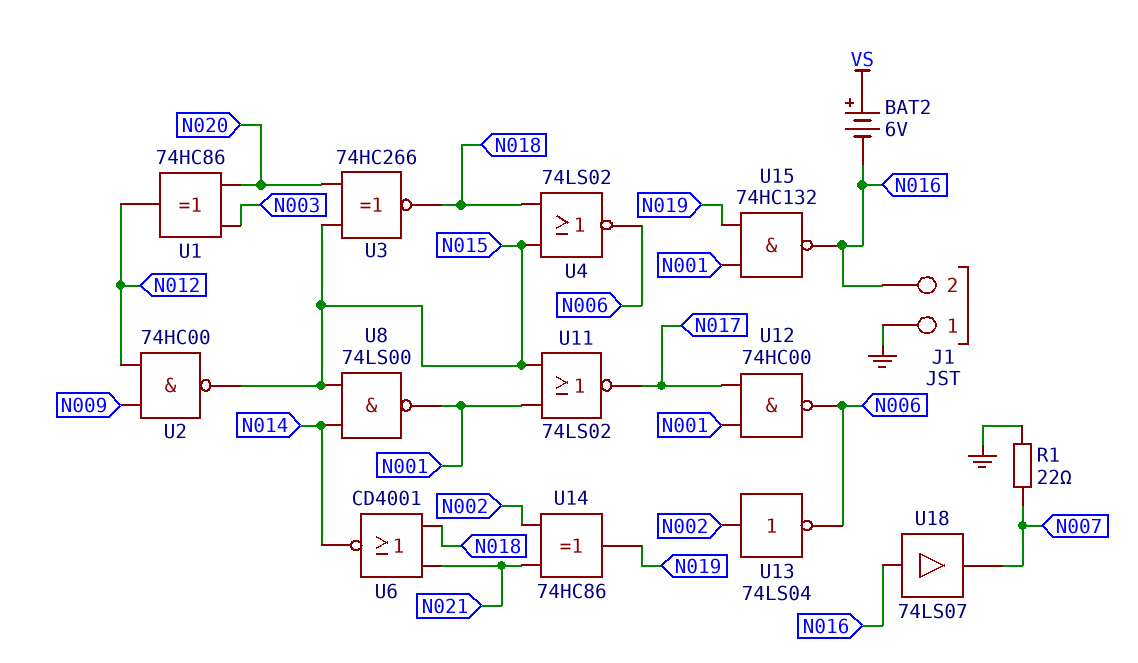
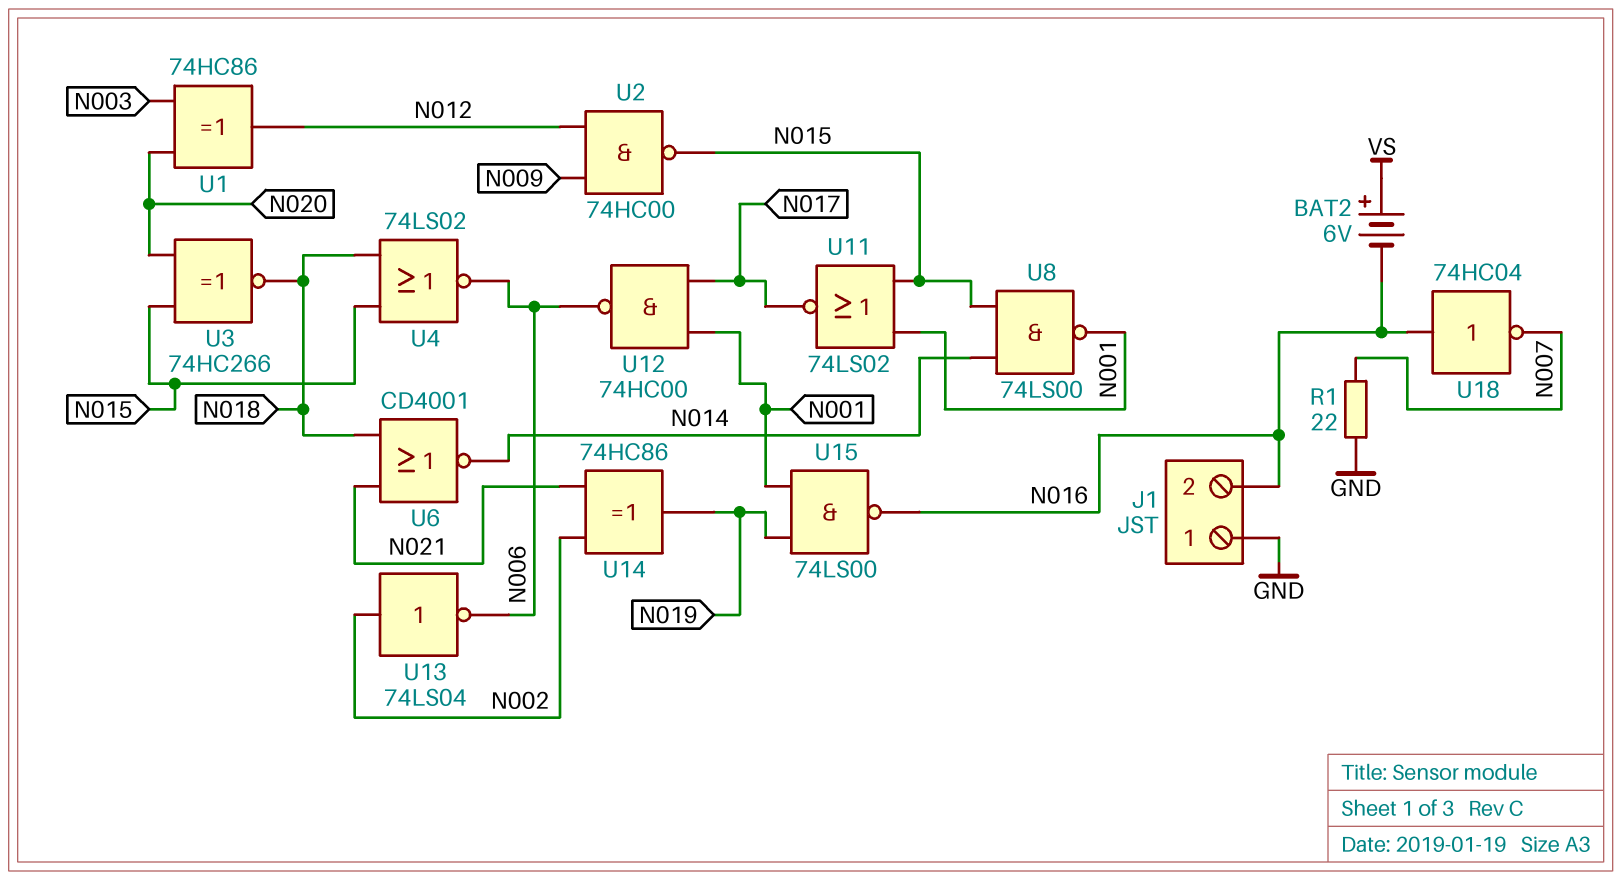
U15: NAND 74HC132 (in N001, in N019, out N016) -> NAND 74LS00 (in N001, in N019, out N016)
U18: buffer 74LS07 (in N016, out N007) -> NOT 74HC04 (in N016, out N007)

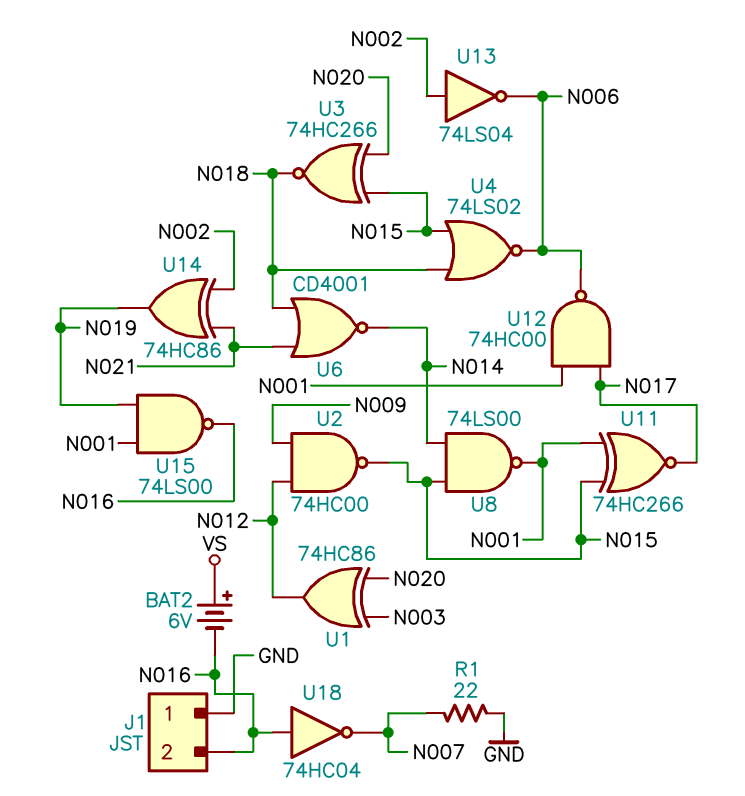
U11: NOR 74LS02 (in N001, in N015, out N017) -> XNOR 74HC266 (in N001, in N015, out N017)

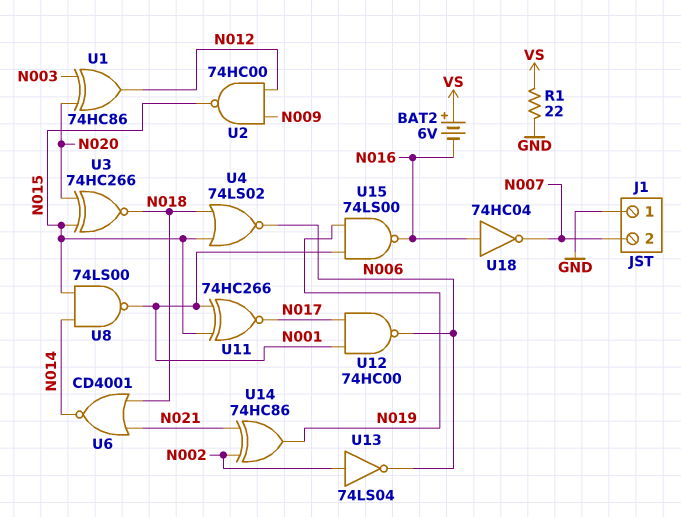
J1 pin 2: N016 -> N007
R1: 22 (GND, N007) -> 22 (GND, VS)

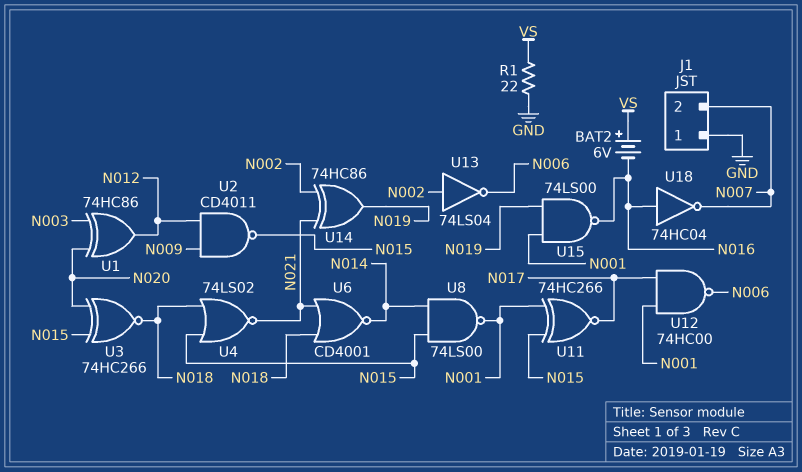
U2: NAND 74HC00 (in N009, in N012, out N015) -> NAND CD4011 (in N009, in N012, out N015)
U4: NOR 74LS02 (in N015, in N018, out N006) -> NOR 74LS02 (in N015, in N018, out N021)

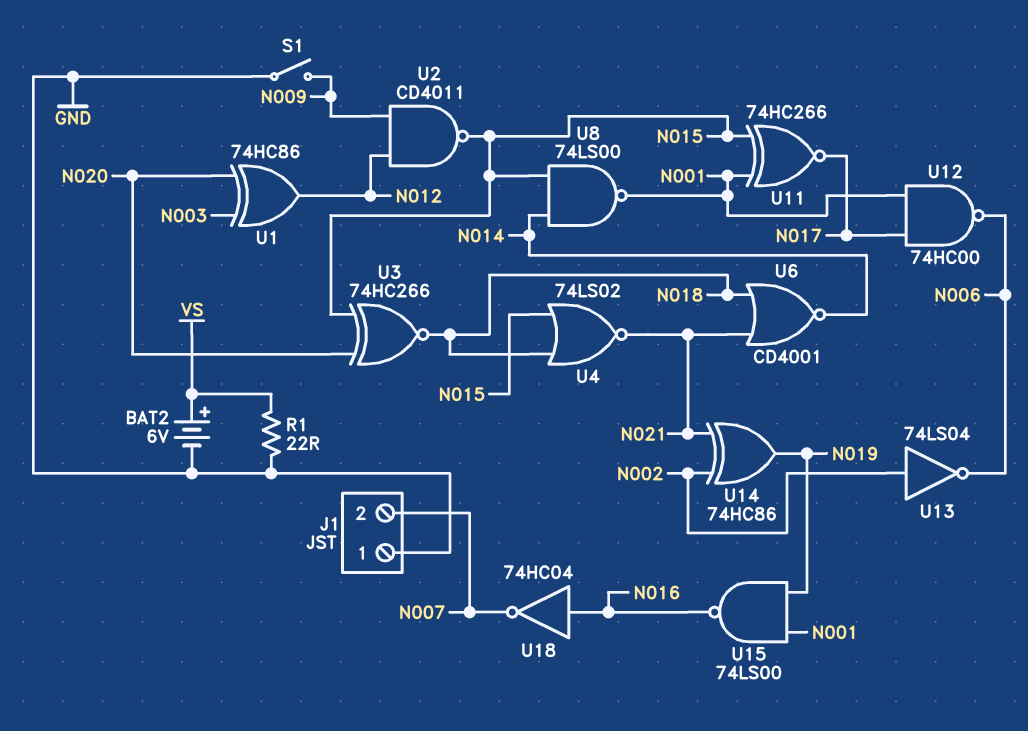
BAT2: 6V (plus VS, minus N016) -> 6V (plus VS, minus GND)
S1: none -> switch (GND, N009)

